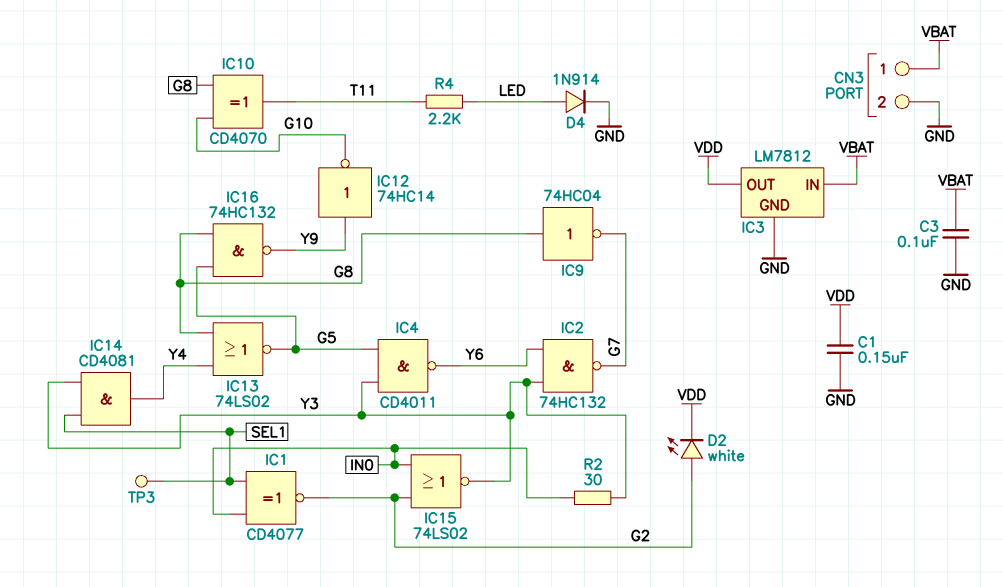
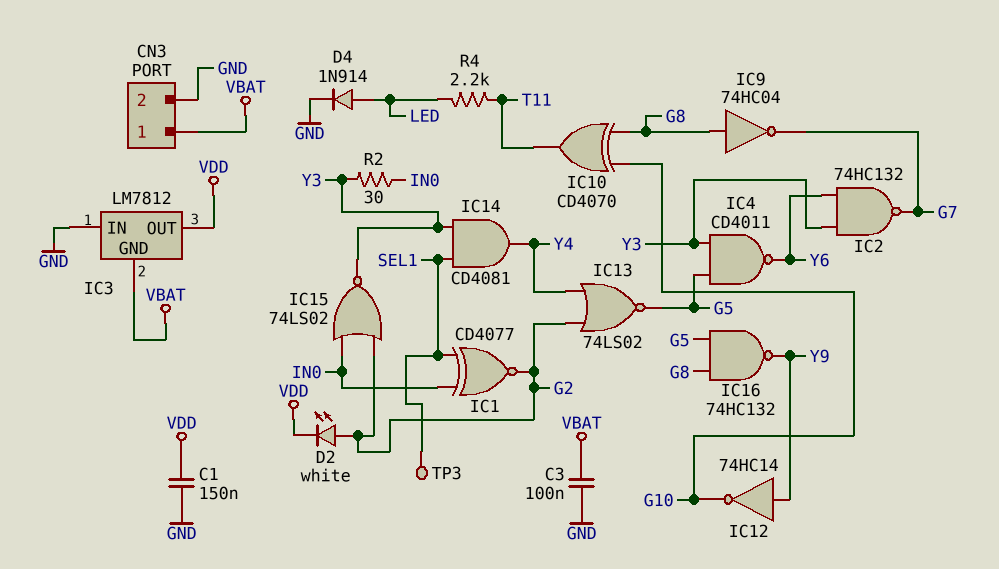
IC3 pin GND: GND -> VBAT
IC3 pin IN: VBAT -> GND
IC13: NOR 74LS02 (in G8, in Y4, out G5) -> NOR 74LS02 (in G2, in Y4, out G5)

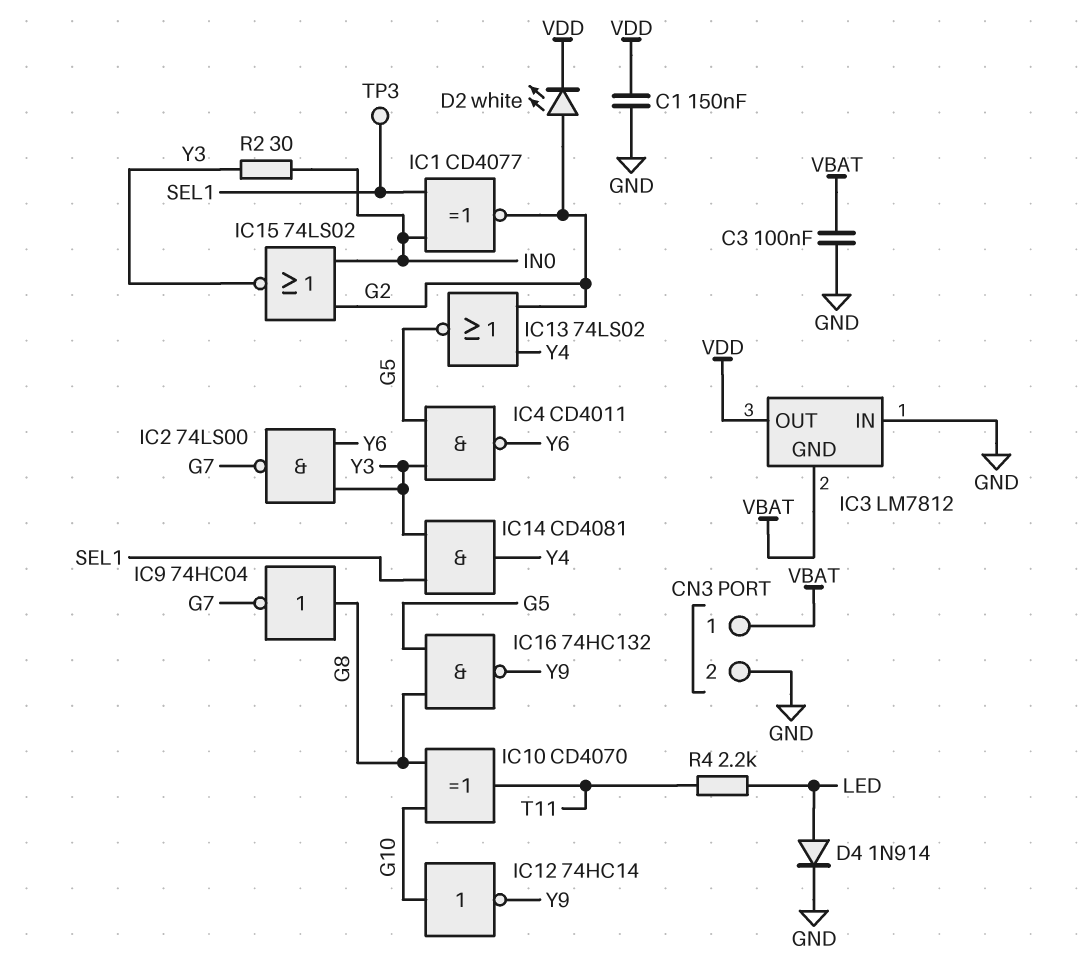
IC2: NAND 74HC132 (in Y3, in Y6, out G7) -> NAND 74LS00 (in Y3, in Y6, out G7)
IC12: NOT 74HC14 (in Y9, out G10) -> NOT 74HC14 (in G10, out Y9)

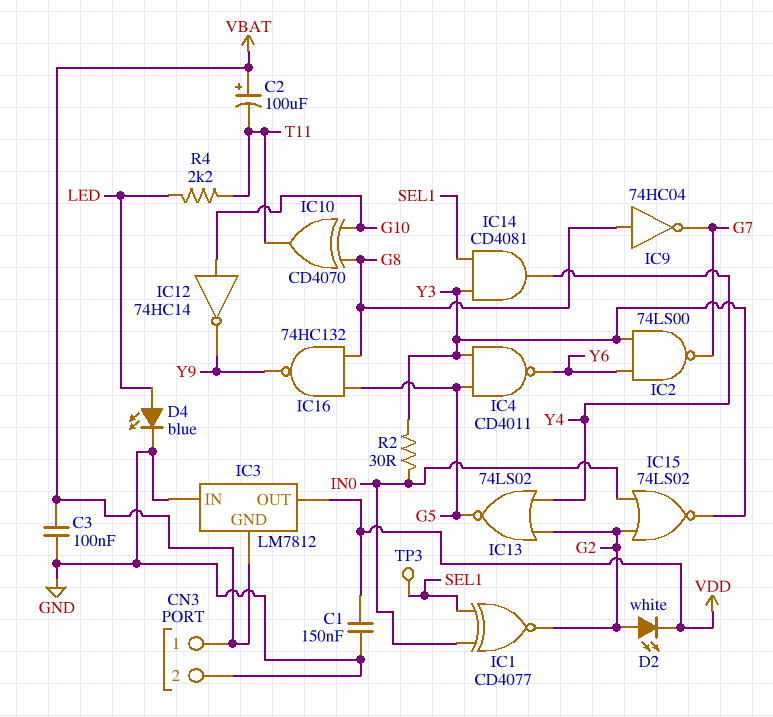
C2: none -> 100uF (plus VBAT, minus T11)
D4: diode 1N914 (A LED, K GND) -> LED blue (A LED, K GND)

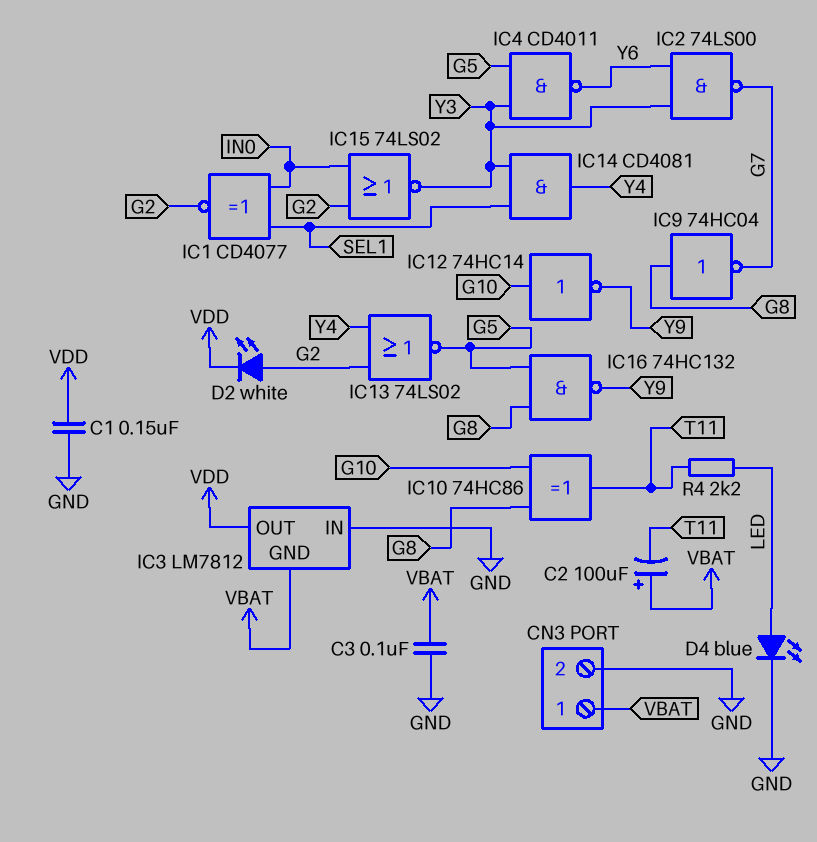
IC10: XOR CD4070 (in G8, in G10, out T11) -> XOR 74HC86 (in G8, in G10, out T11)
R2: 30 (IN0, Y3) -> none
TP3: test point (SEL1) -> none

